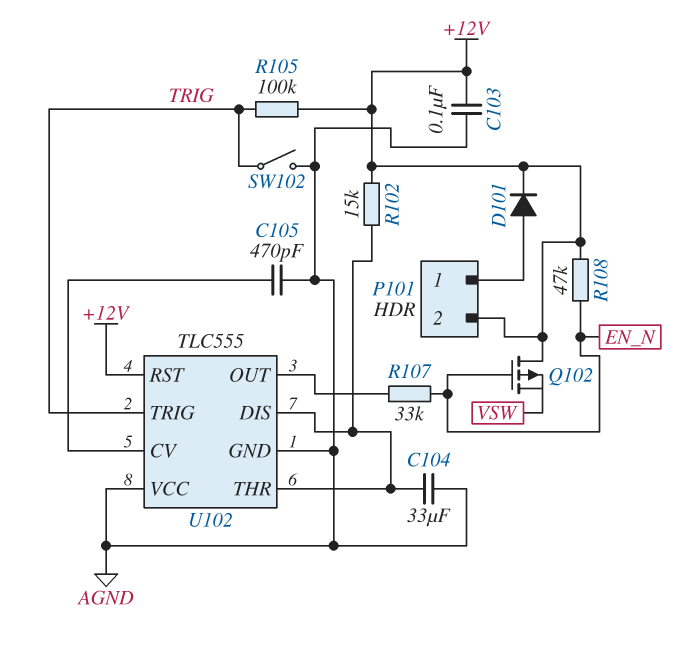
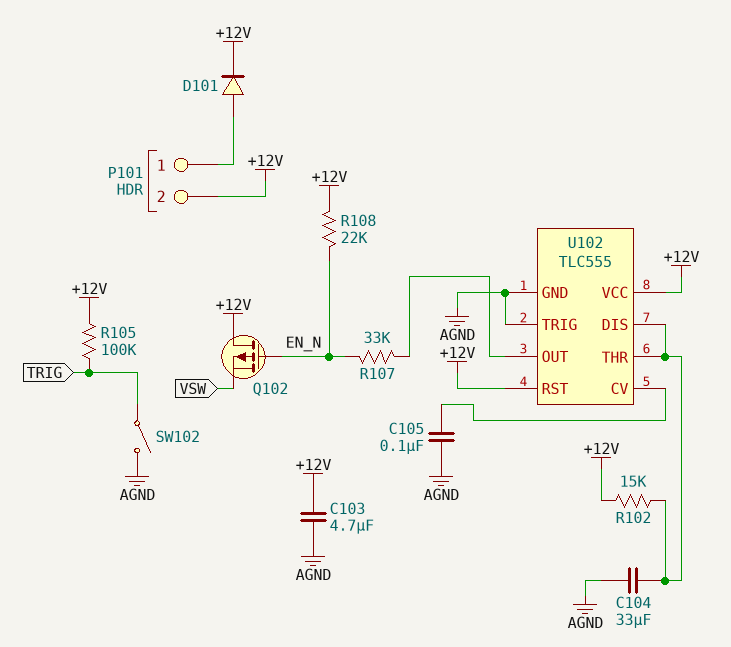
C103: 100nF (+12V, AGND) -> 4.7uF (+12V, AGND)
C105: 470pF (AGND, U102/CV) -> 100nF (AGND, U102/CV)
R108: 47k (+12V, EN_N) -> 22k (+12V, EN_N)
U102 pin TRIG: TRIG -> AGND
U102 pin VCC: AGND -> +12V

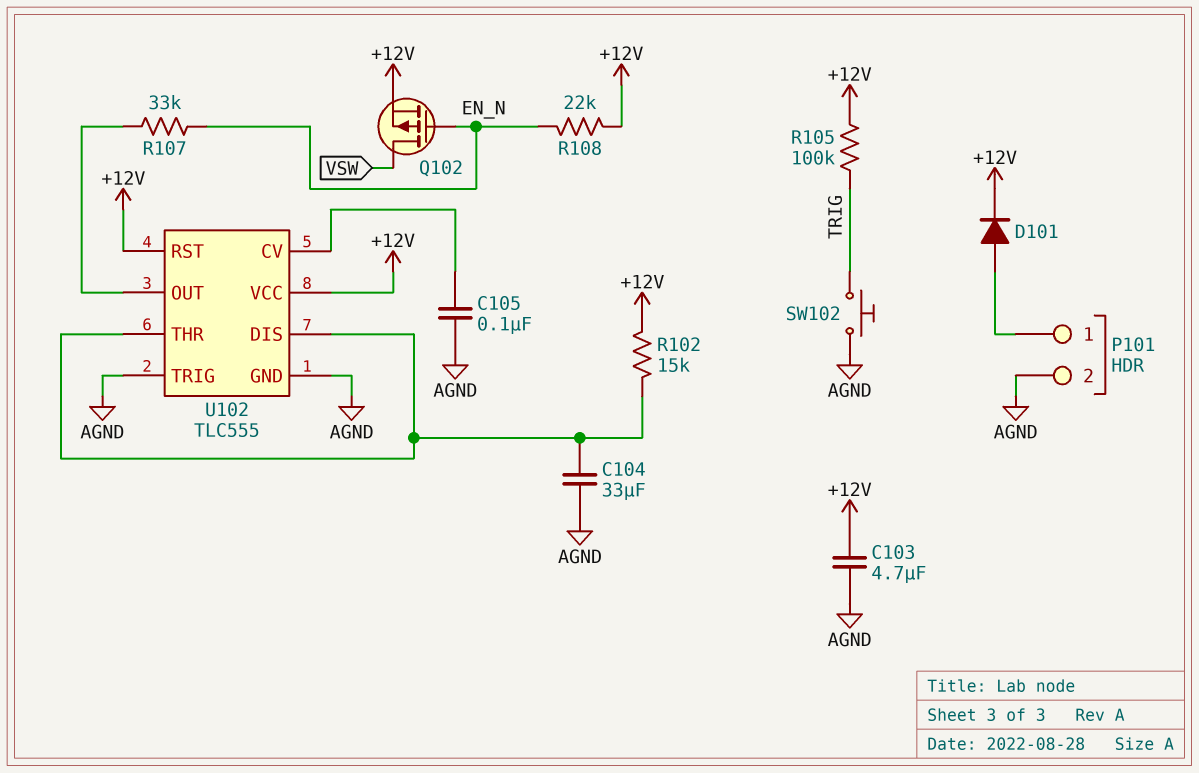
P101 pin 2: +12V -> AGND
Q102: PMOS (G EN_N, D +12V, S VSW) -> PMOS (G EN_N, D VSW, S +12V)
SW102: switch (AGND, TRIG) -> button (AGND, TRIG)

